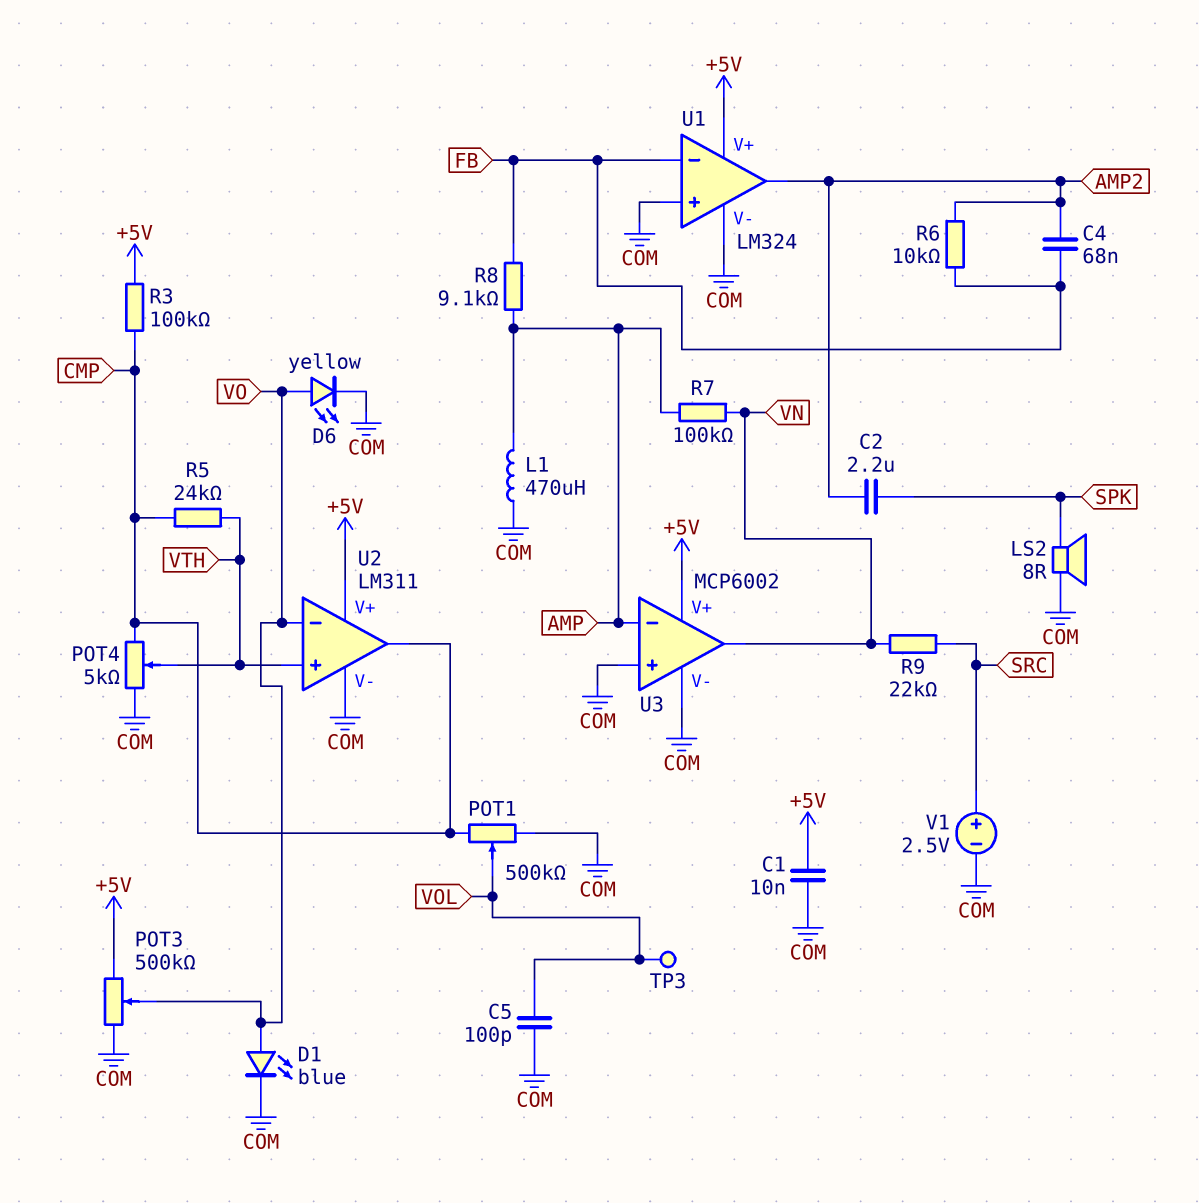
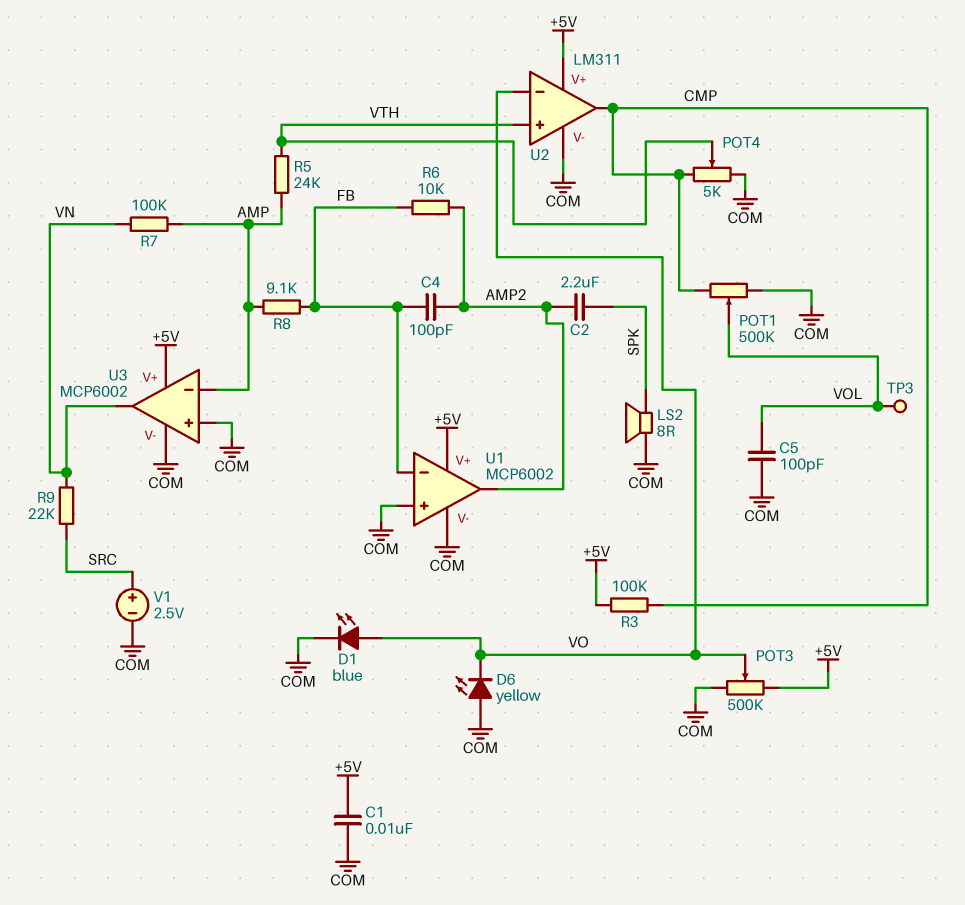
C4: 68nF (AMP2, FB) -> 100pF (AMP2, FB)
D6: LED yellow (A VO, K COM) -> LED yellow (A COM, K VO)
L1: 470uH (AMP, COM) -> none
R5: 24k (CMP, VTH) -> 24k (AMP, VTH)
U1: LM324 -> MCP6002

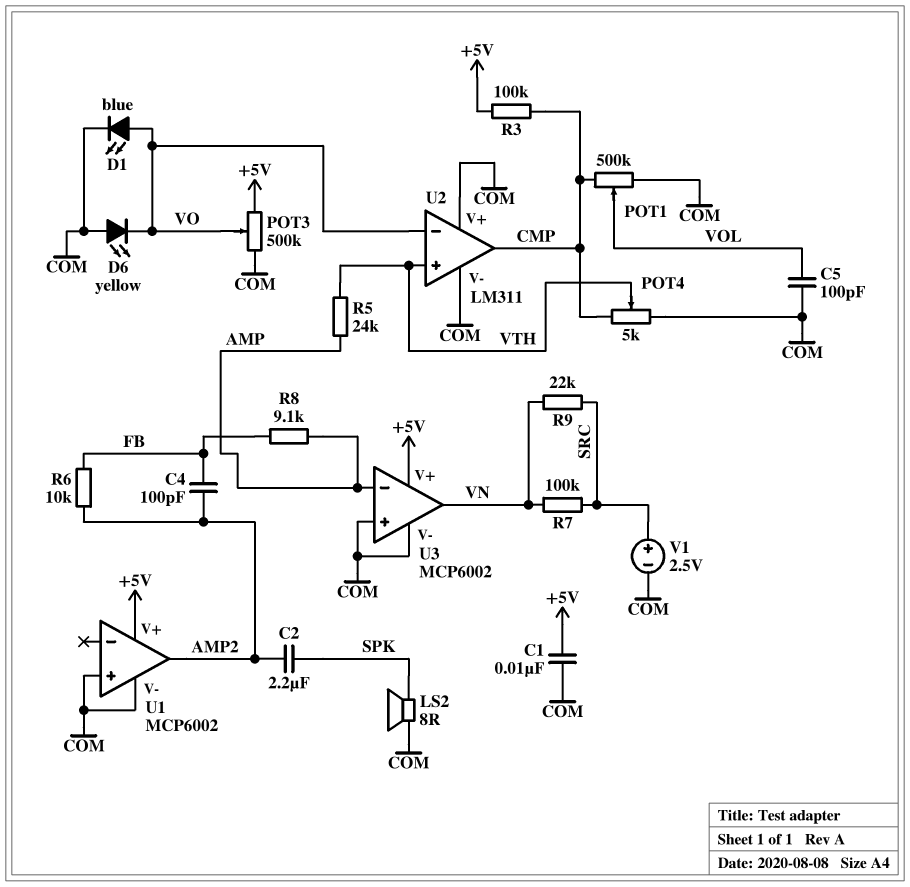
R7: 100k (AMP, VN) -> 100k (SRC, VN)
TP3: test point (VOL) -> none
U1 pin in-: FB -> none
U2 pin V+: +5V -> COM

